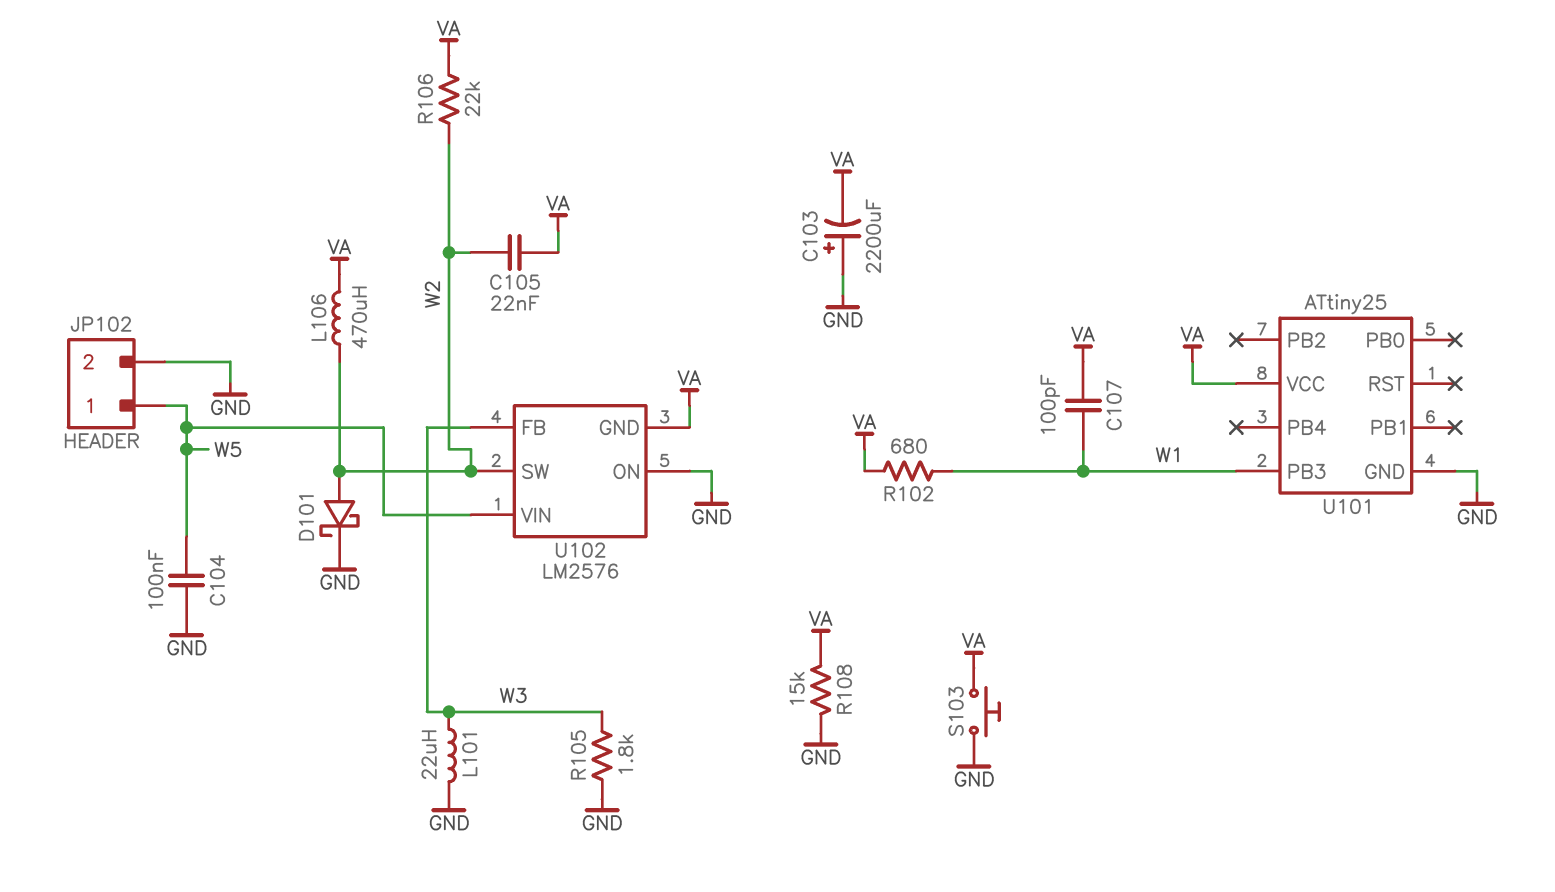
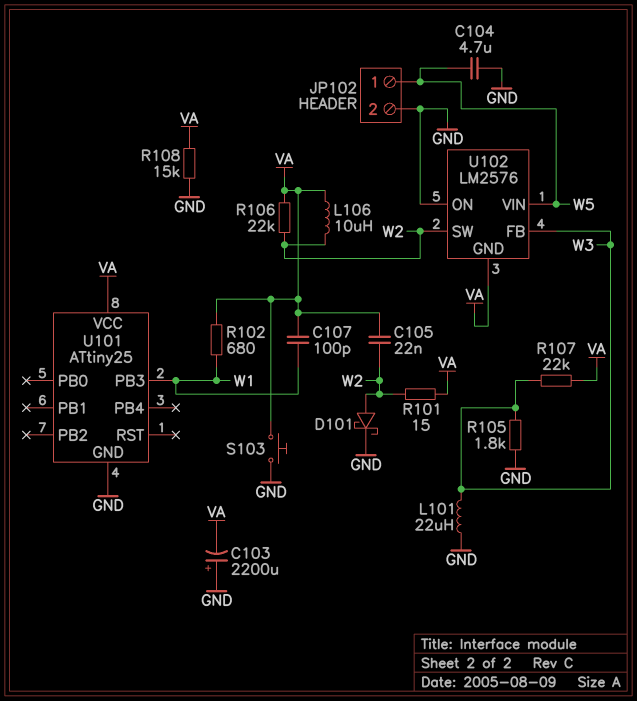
C104: 100nF (GND, W5) -> 4.7uF (GND, W5)
L106: 470uH (VA, W2) -> 10uH (VA, W2)
R101: none -> 15 (VA, W2)
R107: none -> 22k (VA, W3)

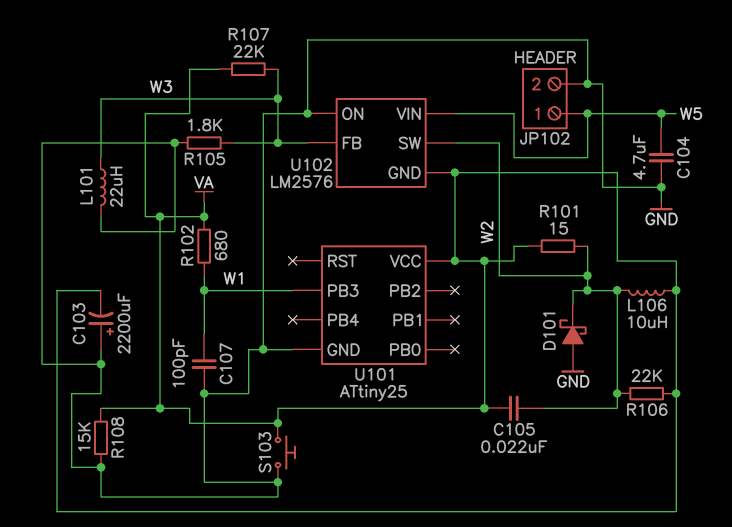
C107: 100pF (VA, W1) -> 100pF (GND, W1)
D101: schottky (A W2, K GND) -> schottky (A GND, K W2)

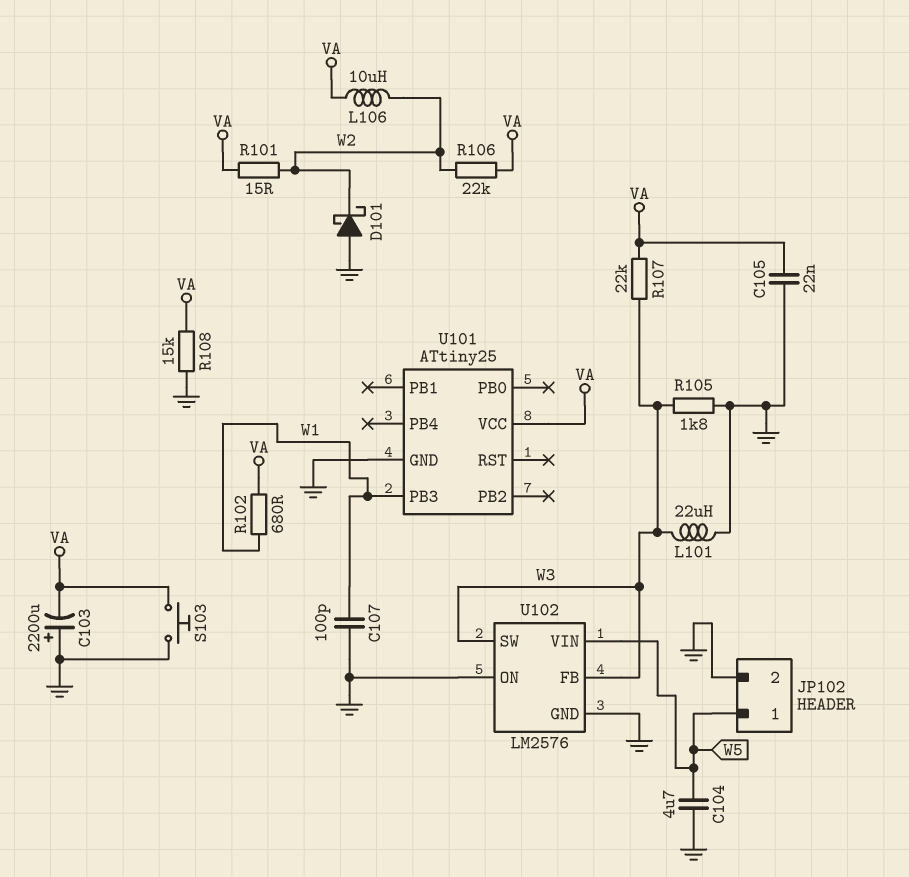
C105: 22nF (VA, W2) -> 22nF (GND, VA)
U102 pin GND: VA -> GND
U102 pin SW: W2 -> W3

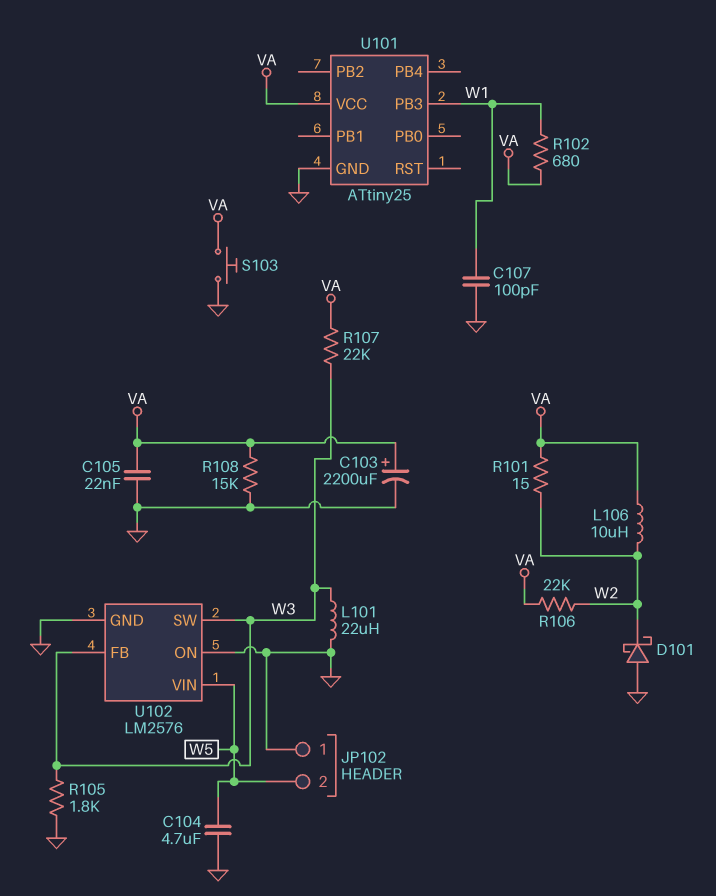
C103: 2200uF (plus GND, minus VA) -> 2200uF (plus VA, minus GND)
JP102 pin 1: W5 -> GND
JP102 pin 2: GND -> W5

